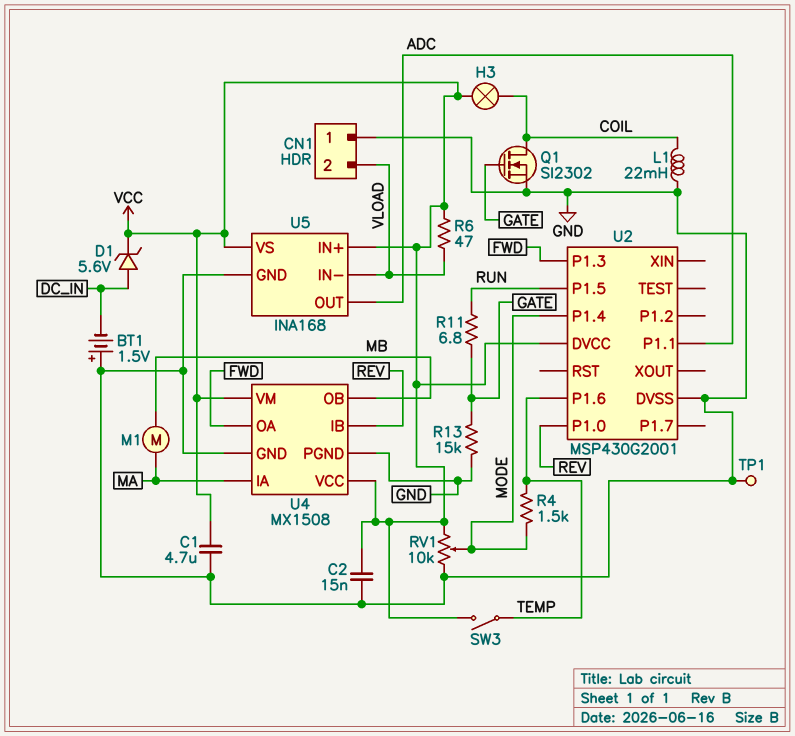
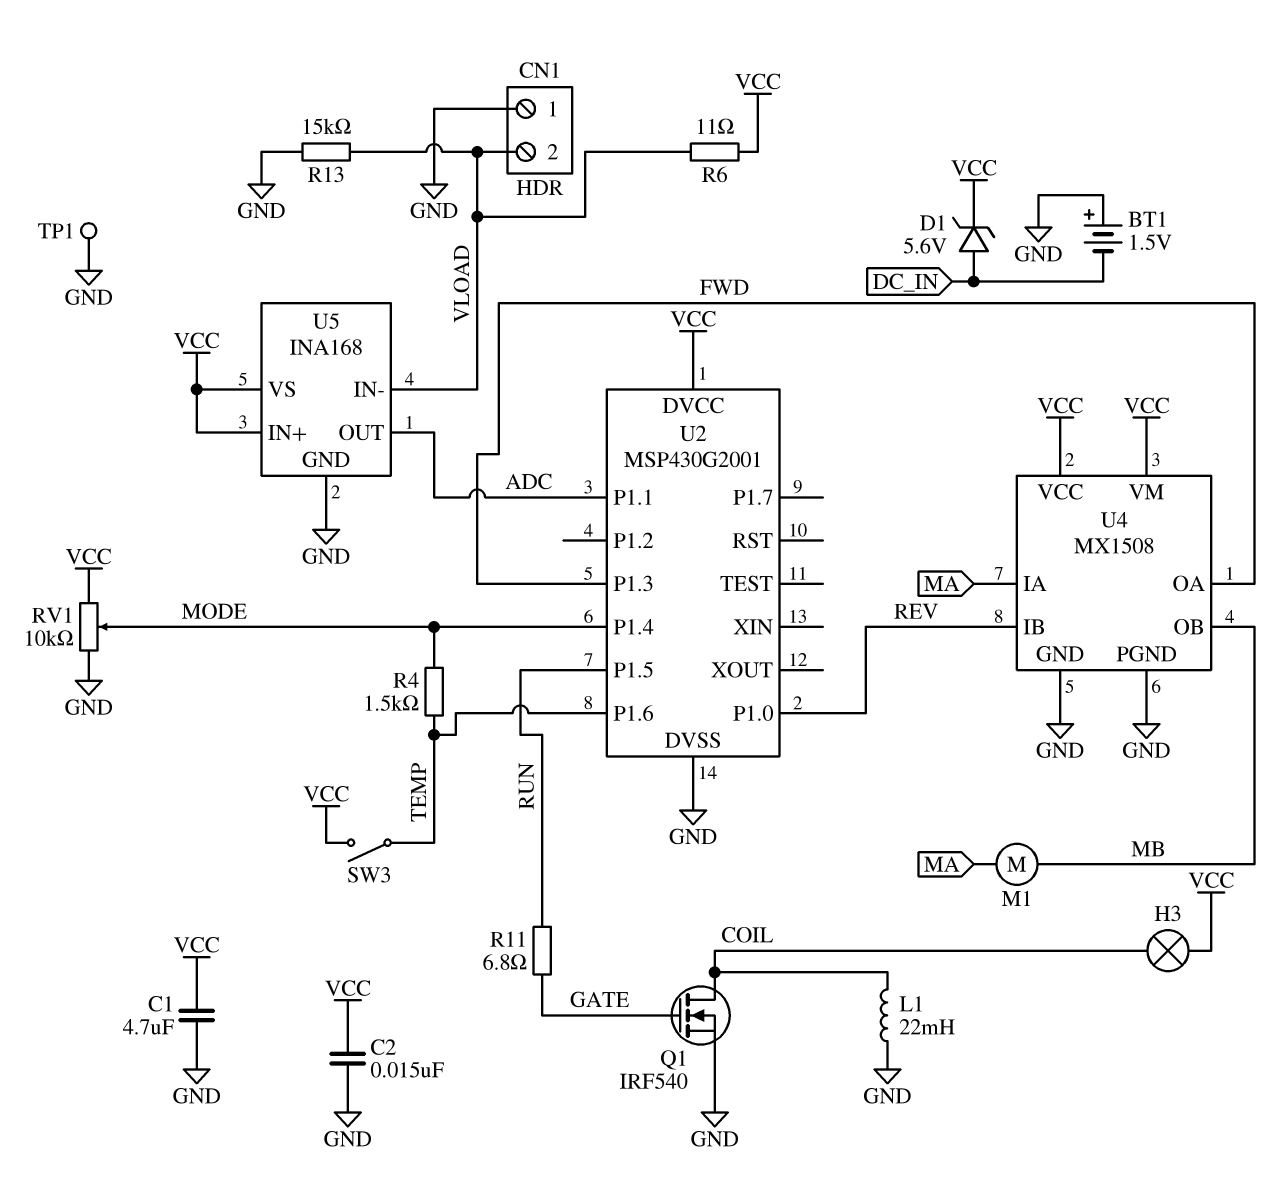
Q1: NMOS SI2302 (G GATE, D COIL, S GND) -> NMOS IRF540 (G GATE, D COIL, S GND)
R6: 47 (VCC, VLOAD) -> 11 (VCC, VLOAD)
R13: 15k (GATE, GND) -> 15k (GND, VLOAD)

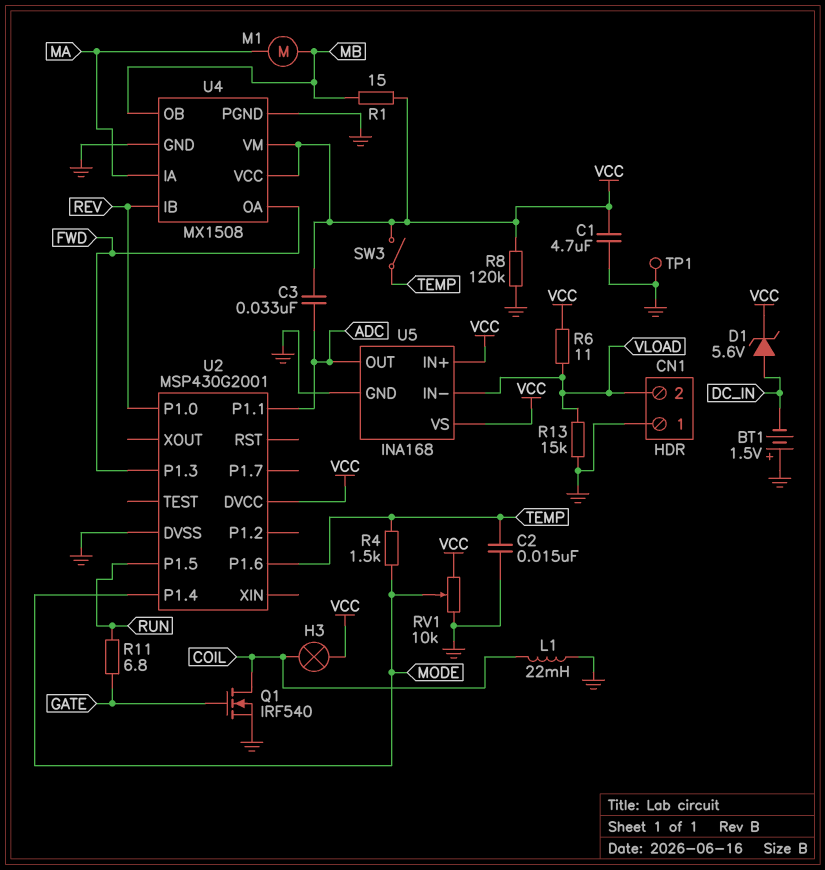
C2: 15nF (GND, VCC) -> 15nF (GND, TEMP)
C3: none -> 33nF (ADC, VCC)
R1: none -> 15 (MB, VCC)
R8: none -> 120k (GND, VCC)

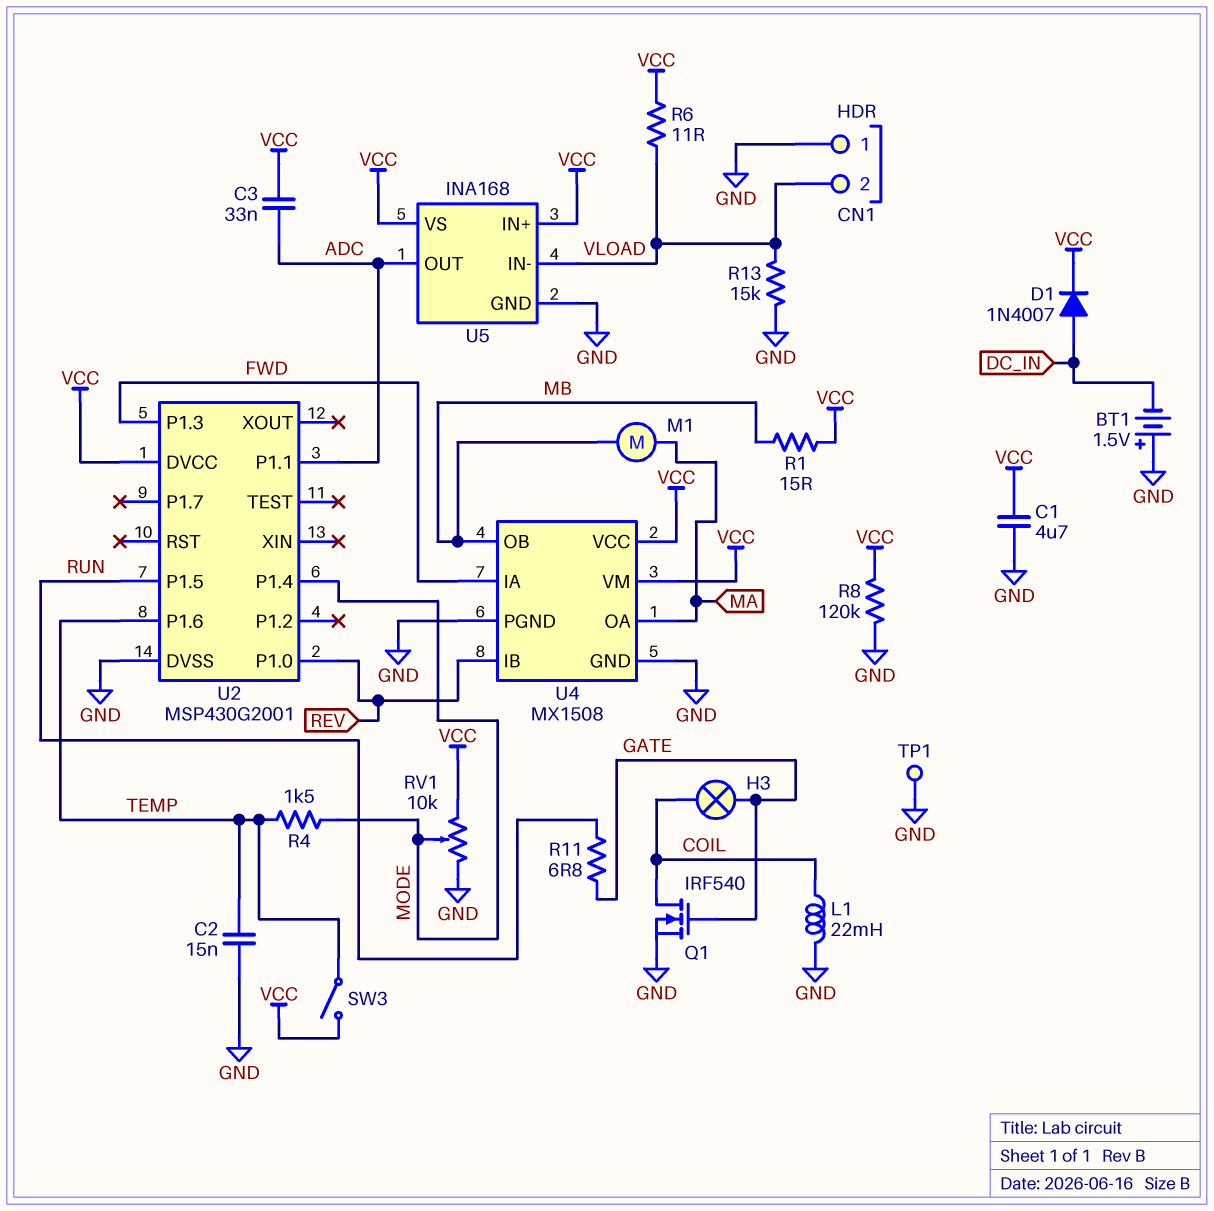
D1: zener 5.6V (A DC_IN, K VCC) -> diode 1N4007 (A DC_IN, K VCC)
H3: lamp (COIL, VCC) -> lamp (COIL, GATE)
U4 pin IA: MA -> FWD
U4 pin OA: FWD -> MA

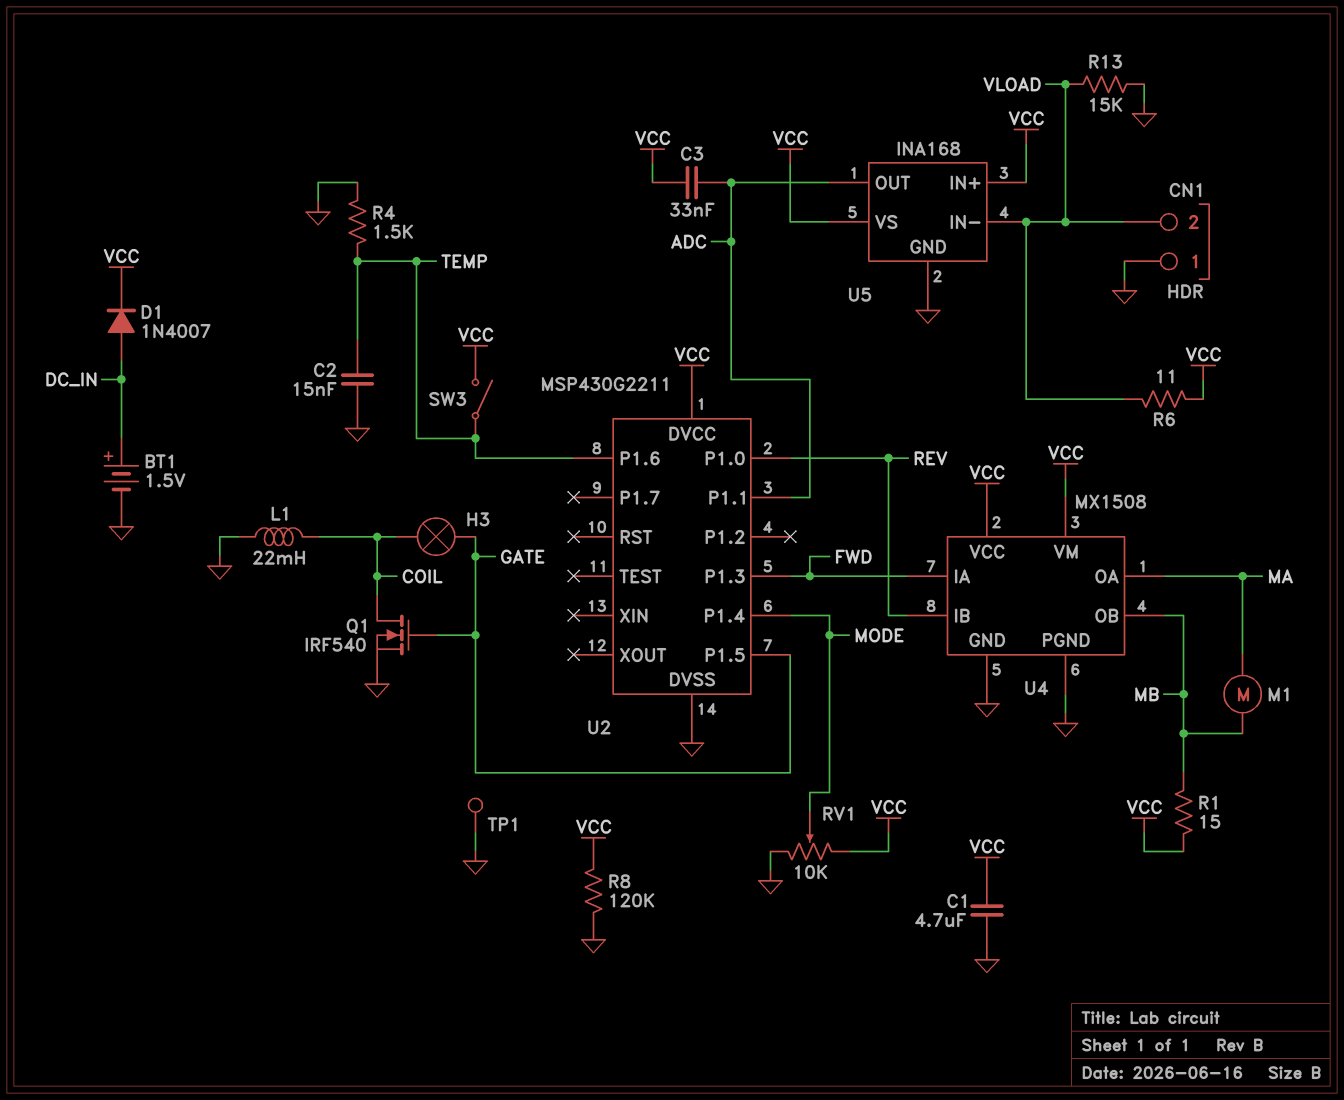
BT1: 1.5V (plus GND, minus DC_IN) -> 1.5V (plus DC_IN, minus GND)
R4: 1.5k (MODE, TEMP) -> 1.5k (GND, TEMP)
R11: 6.8 (GATE, RUN) -> none
U2: MSP430G2001 -> MSP430G2211
U2 pin P1.5: RUN -> GATE

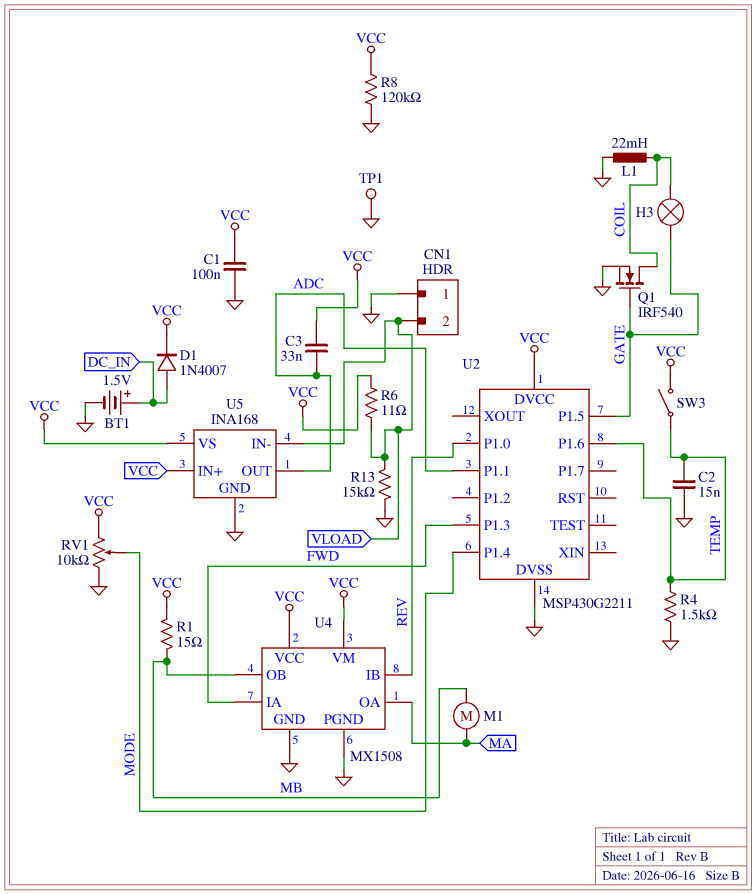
C1: 4.7uF (GND, VCC) -> 100nF (GND, VCC)

